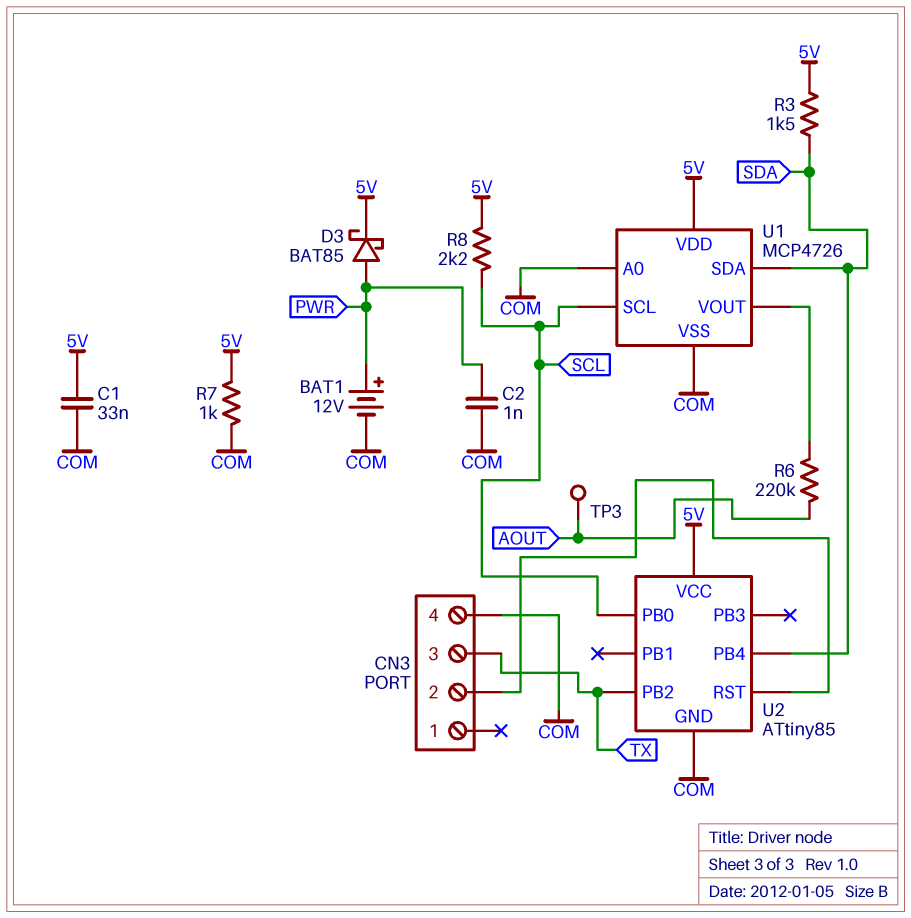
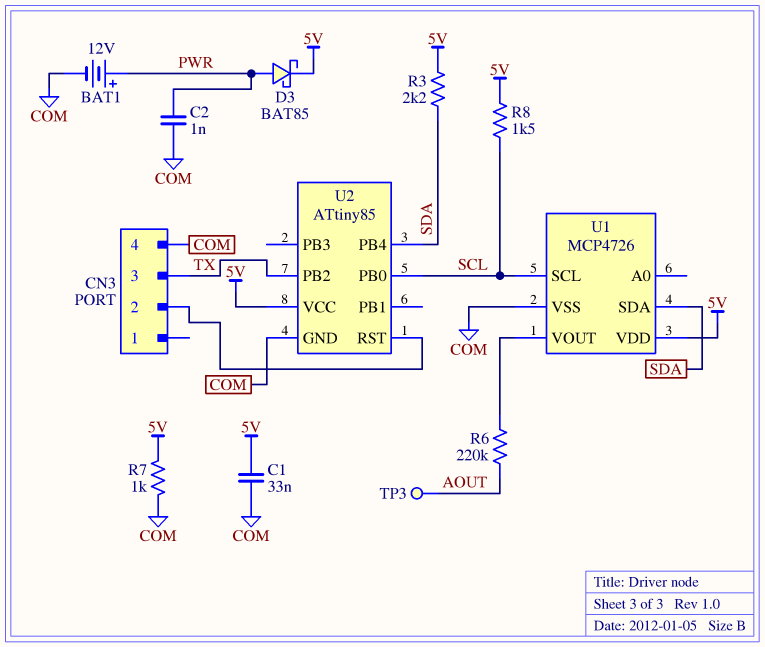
R3: 1.5k (5V, SDA) -> 2.2k (5V, SDA)
R8: 2.2k (5V, SCL) -> 1.5k (5V, SCL)
U1 pin A0: COM -> none

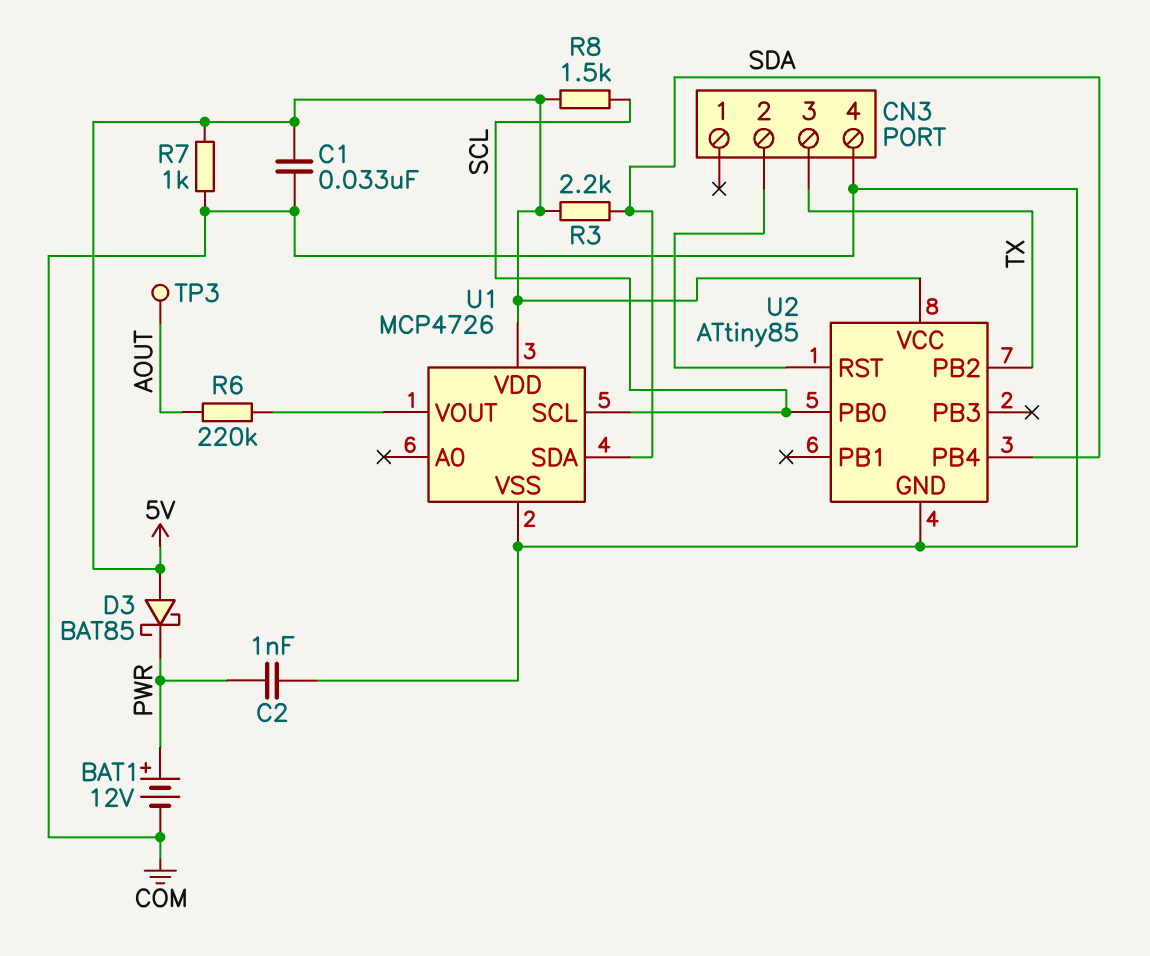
D3: schottky BAT85 (A PWR, K 5V) -> schottky BAT85 (A 5V, K PWR)

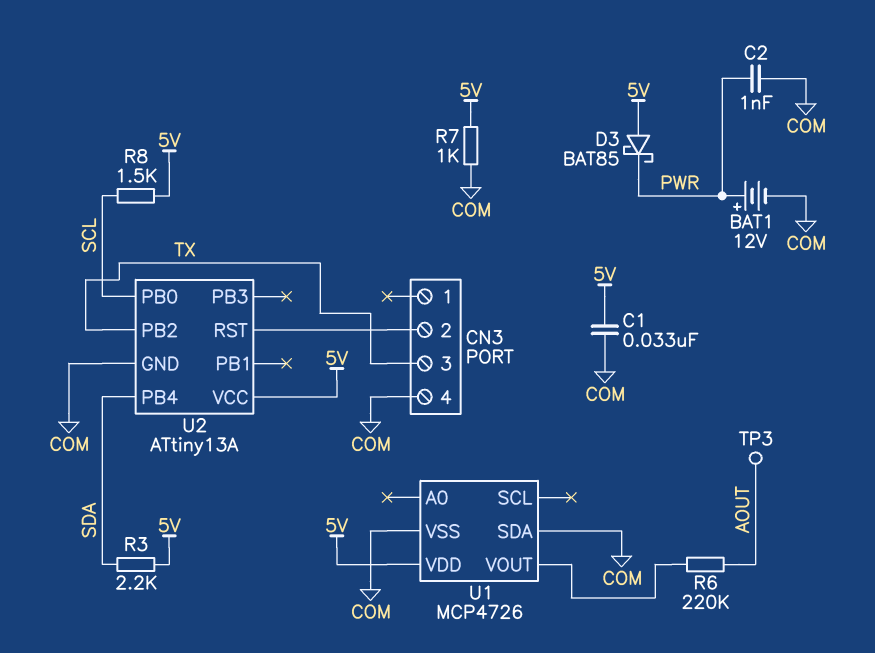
U1 pin SCL: SCL -> none
U1 pin SDA: SDA -> COM
U2: ATtiny85 -> ATtiny13A

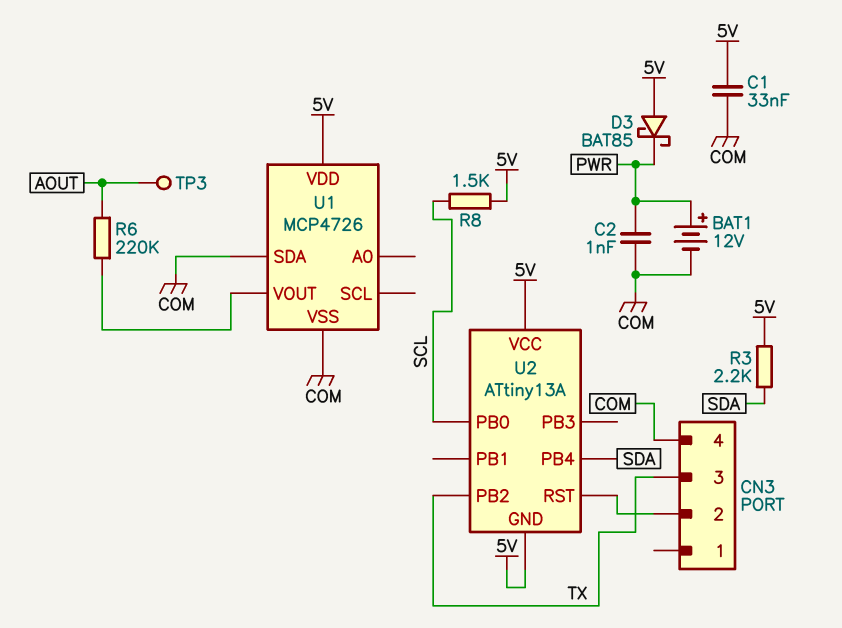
R7: 1k (5V, COM) -> none
U2 pin GND: COM -> 5V

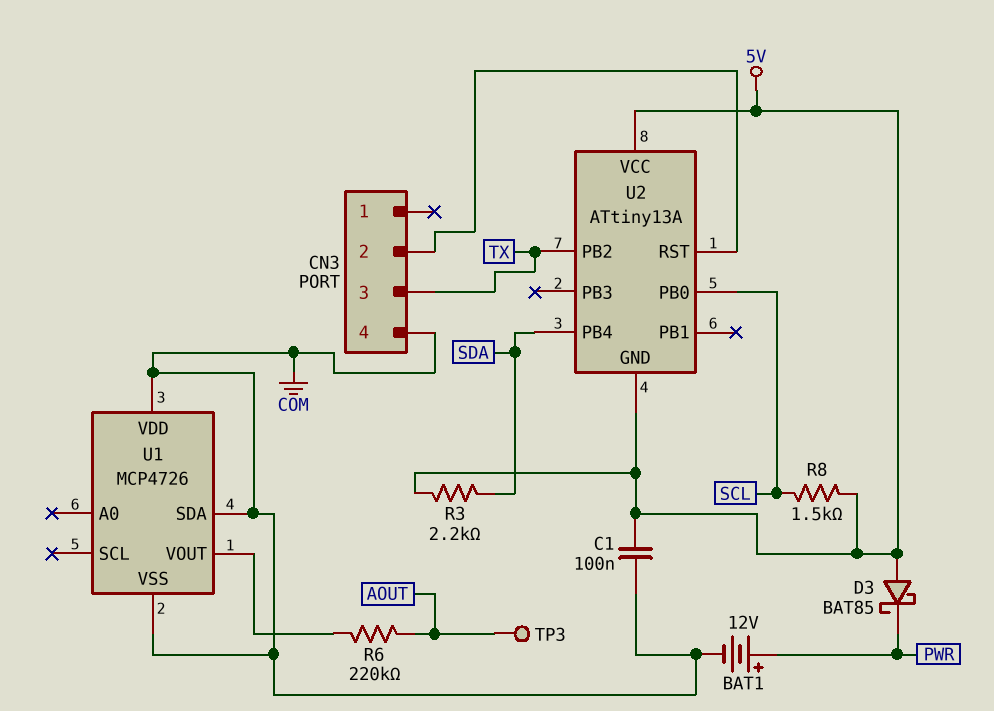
C1: 33nF (5V, COM) -> 100nF (5V, COM)
C2: 1nF (COM, PWR) -> none
U1 pin VDD: 5V -> COM

